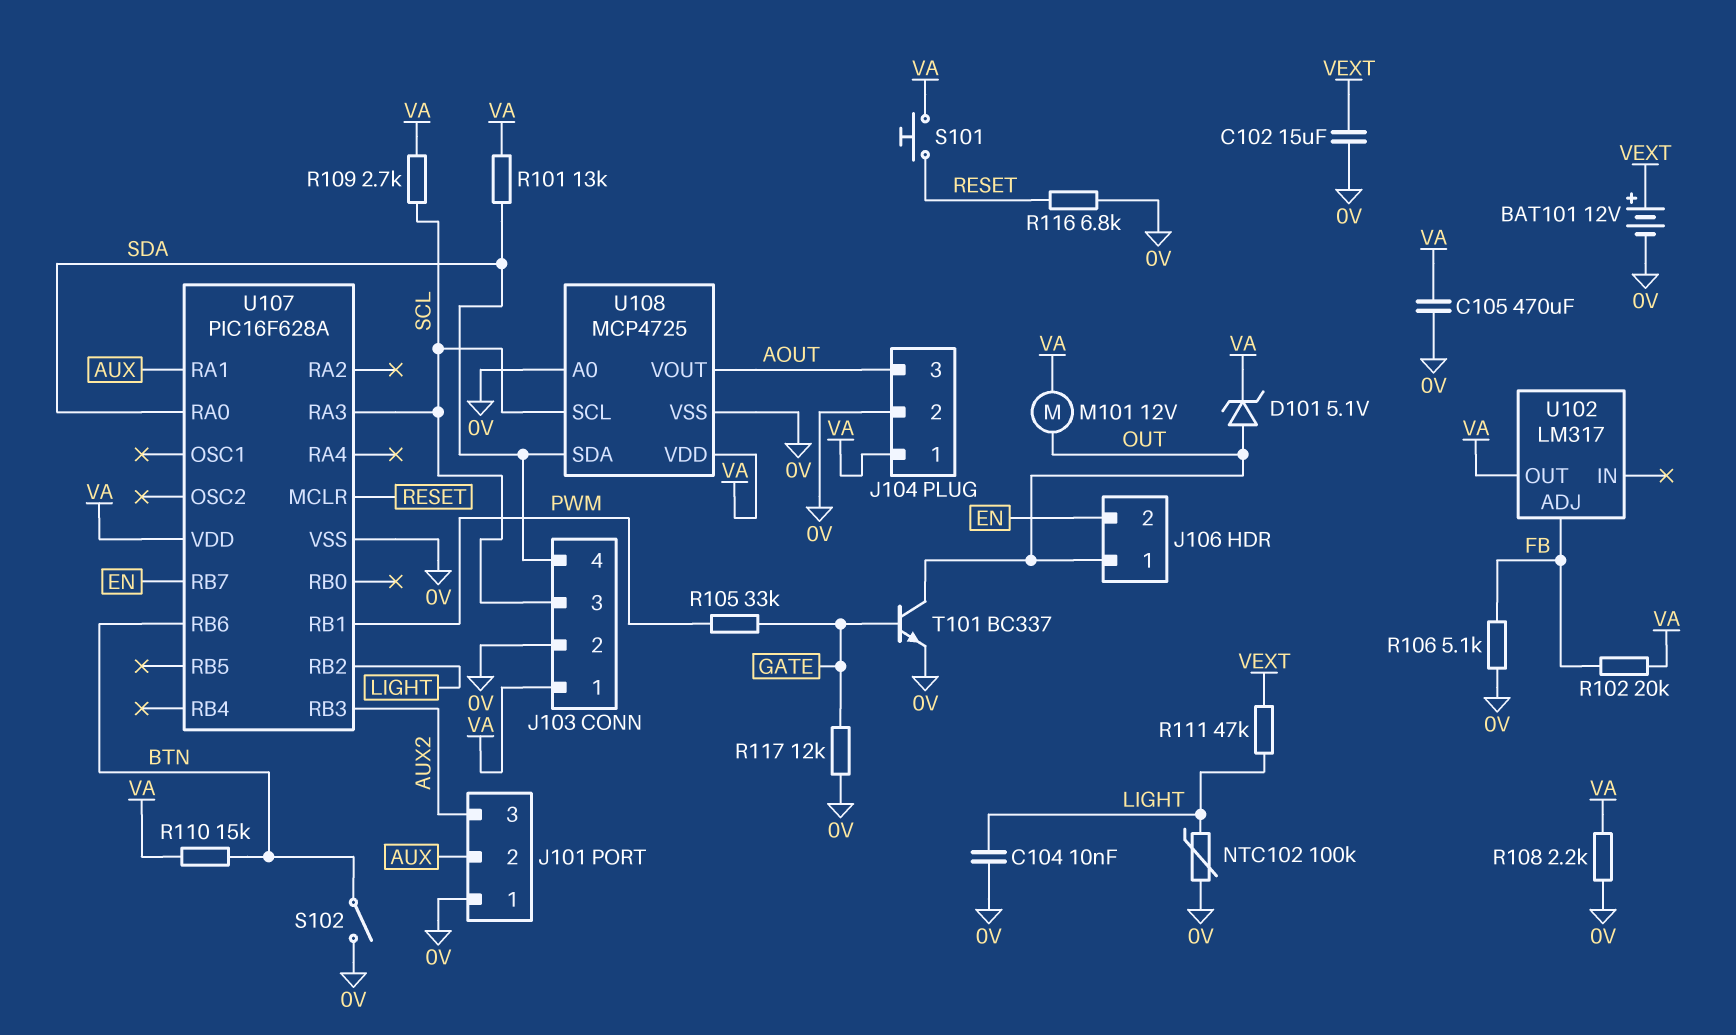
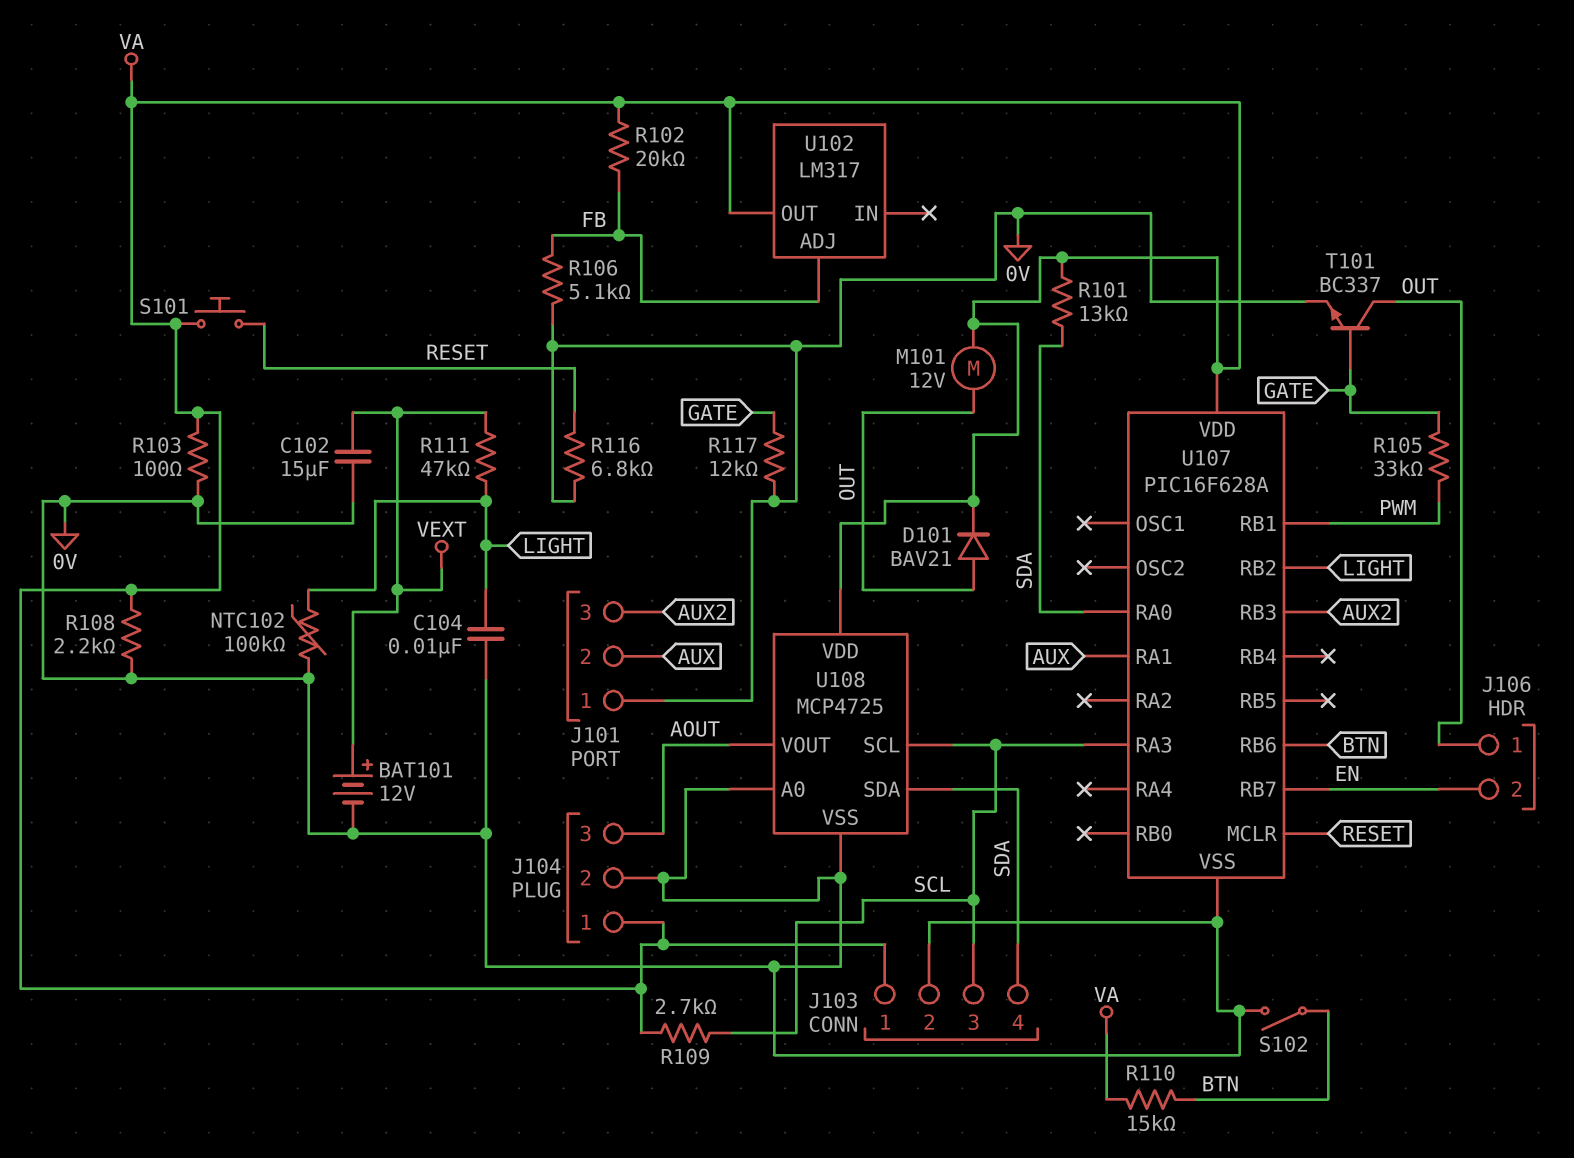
C105: 470uF (0V, VA) -> none
D101: zener 5.1V (A OUT, K VA) -> diode BAV21 (A OUT, K VA)
R103: none -> 100 (0V, VA)

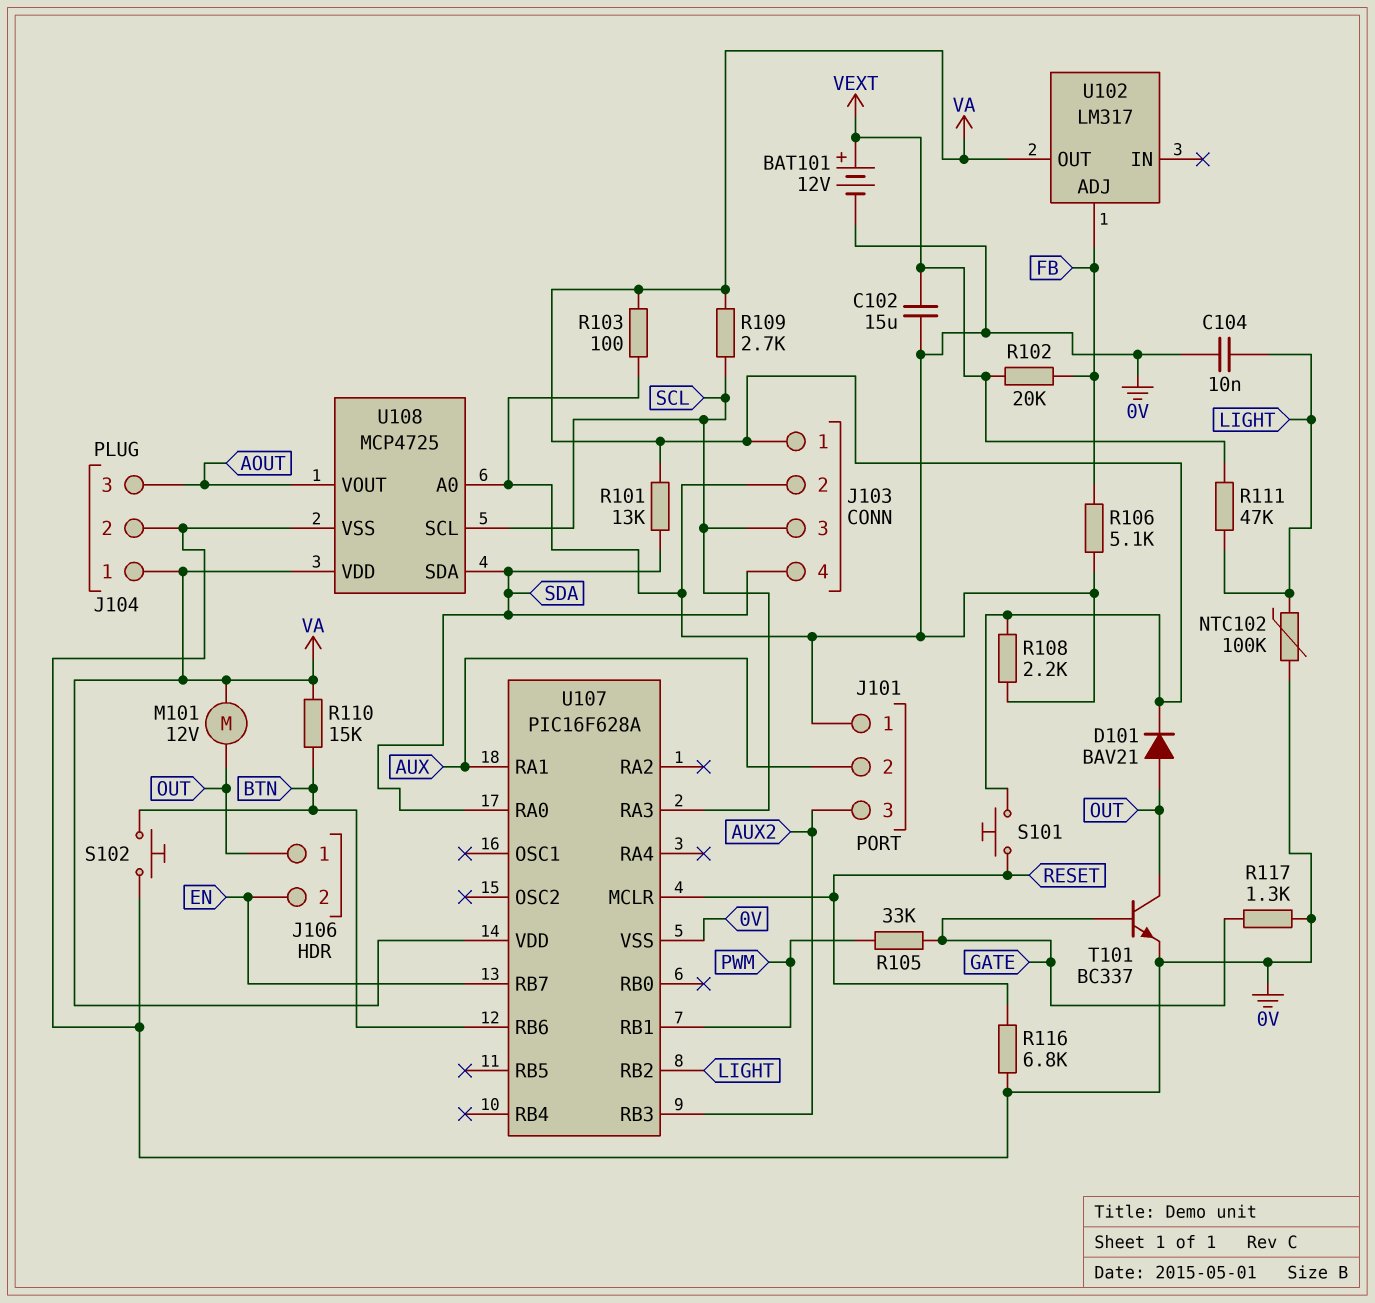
R102: 20k (FB, VA) -> 20k (FB, VEXT)
R117: 12k (0V, GATE) -> 1.3k (0V, GATE)
S102: switch (0V, BTN) -> button (0V, BTN)

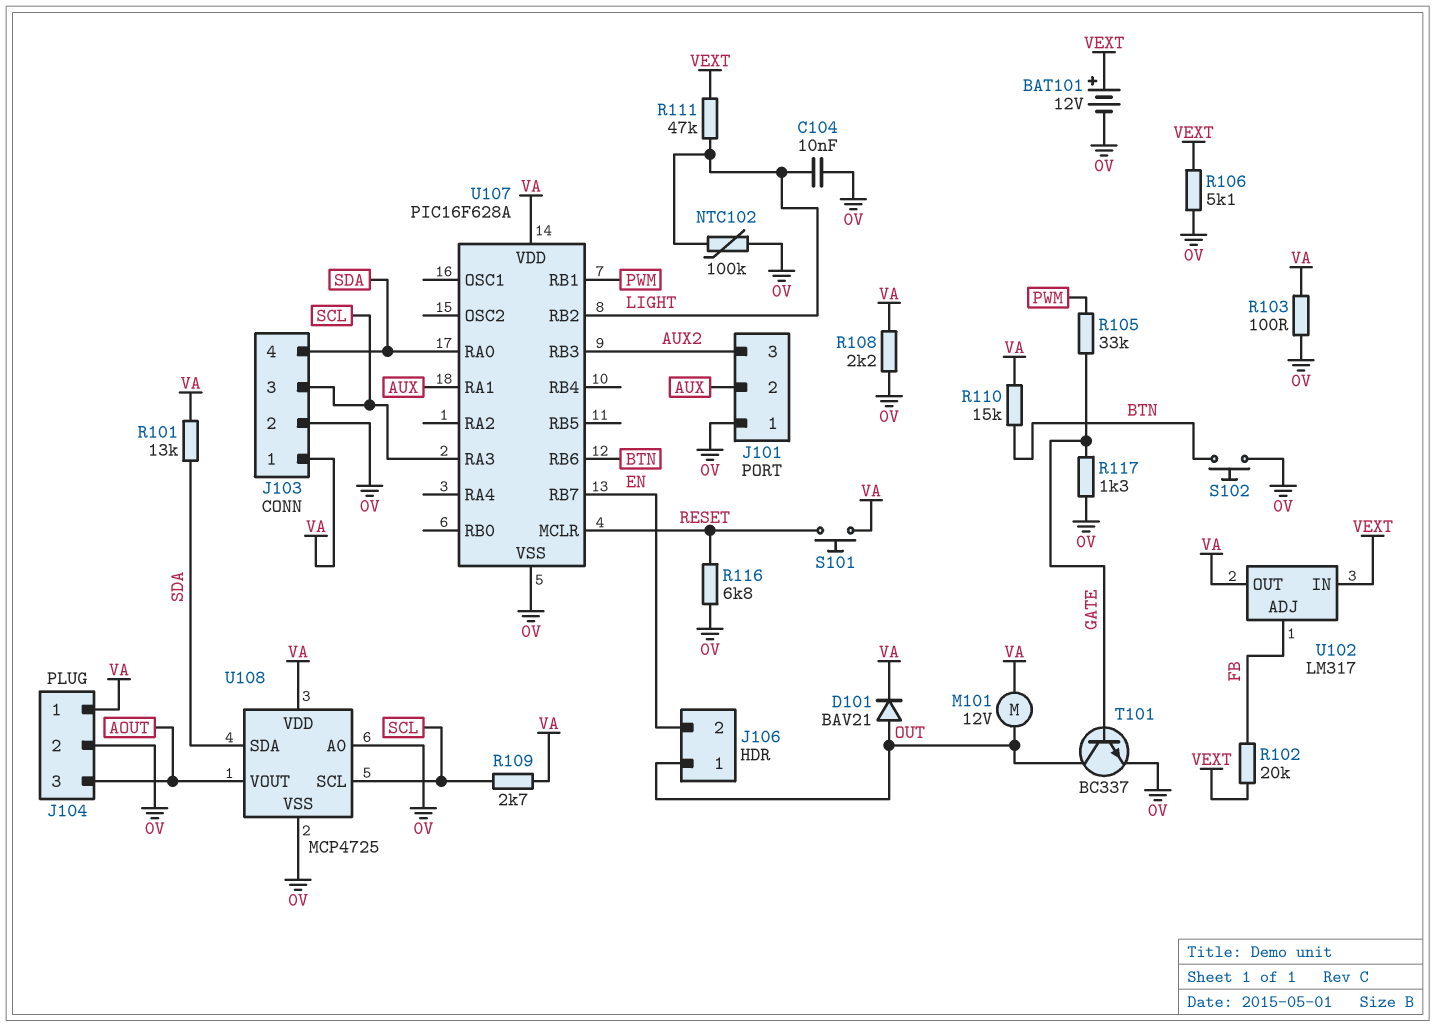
C102: 15uF (0V, VEXT) -> none
R106: 5.1k (0V, FB) -> 5.1k (0V, VEXT)
U102 pin IN: none -> VEXT

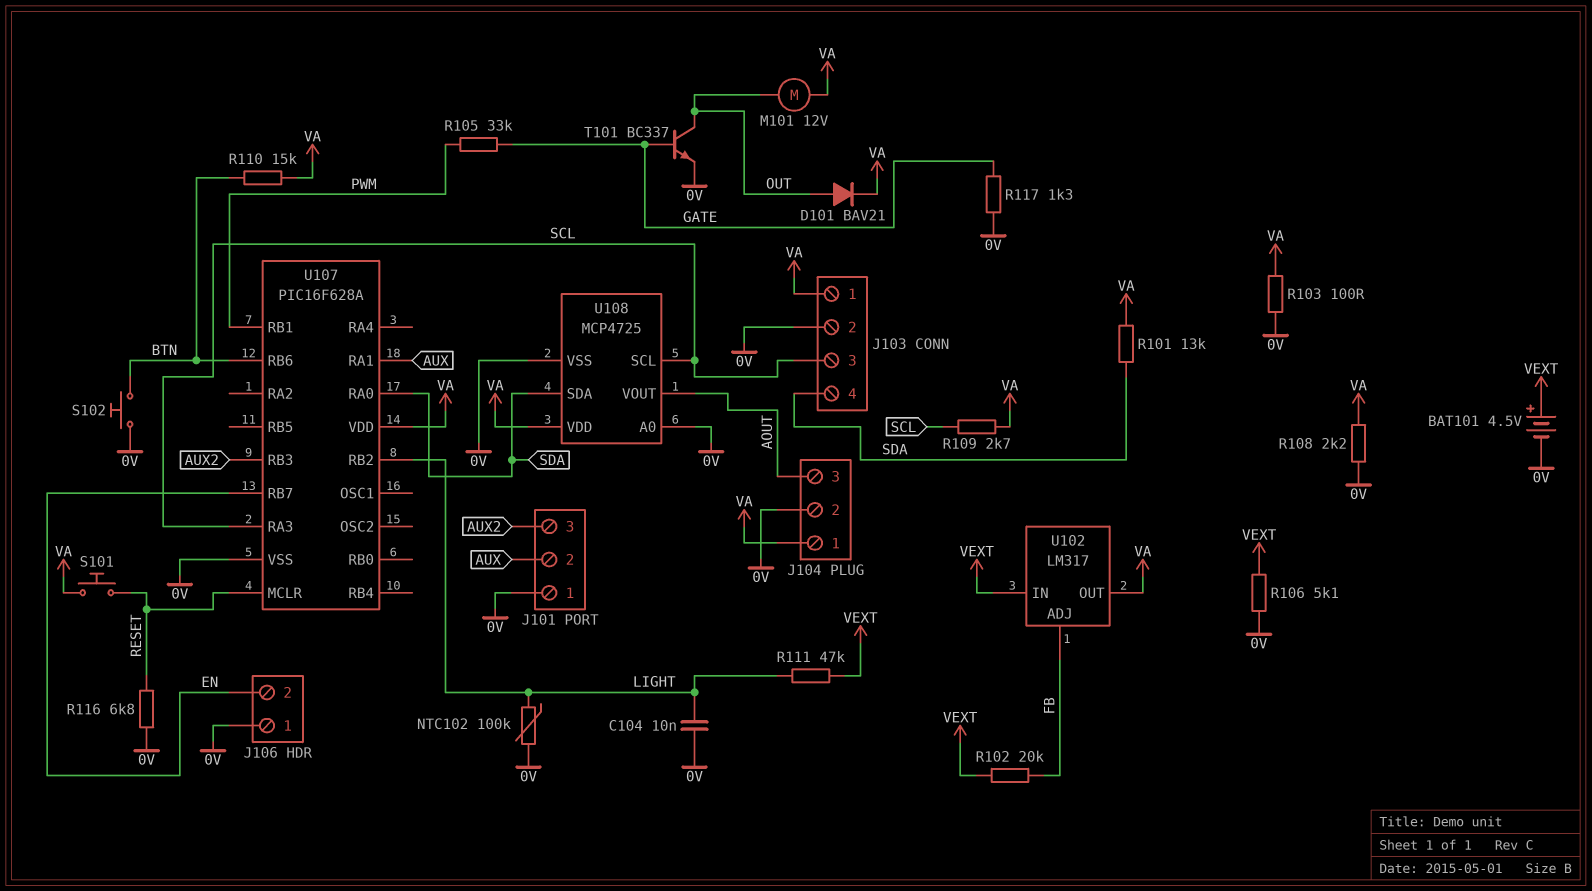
BAT101: 12V (plus VEXT, minus 0V) -> 4.5V (plus VEXT, minus 0V)
J106 pin 1: OUT -> 0V

